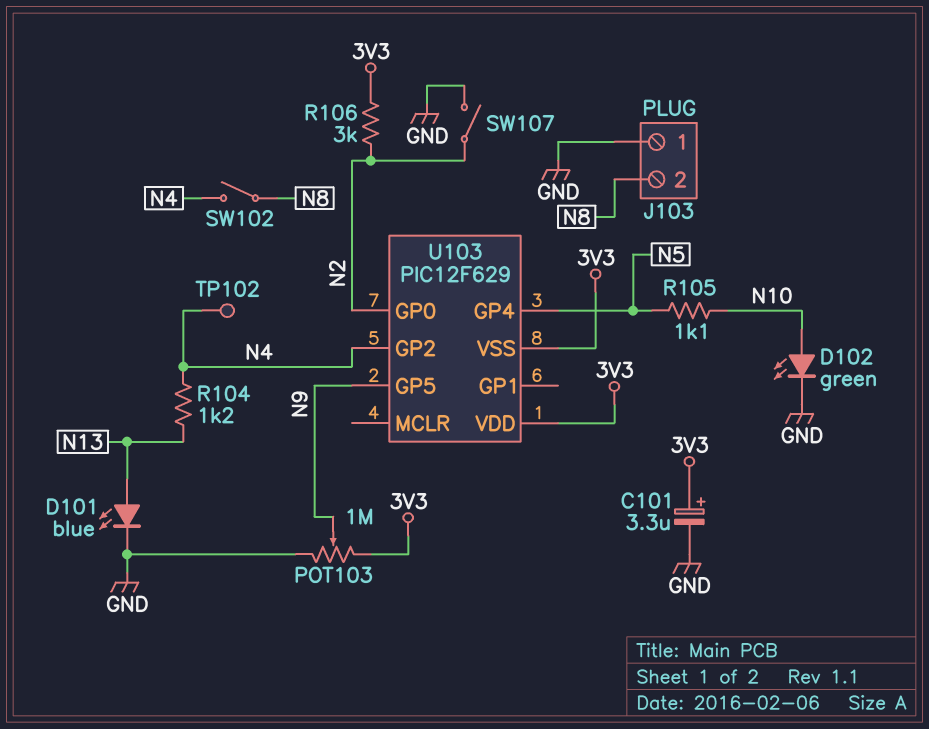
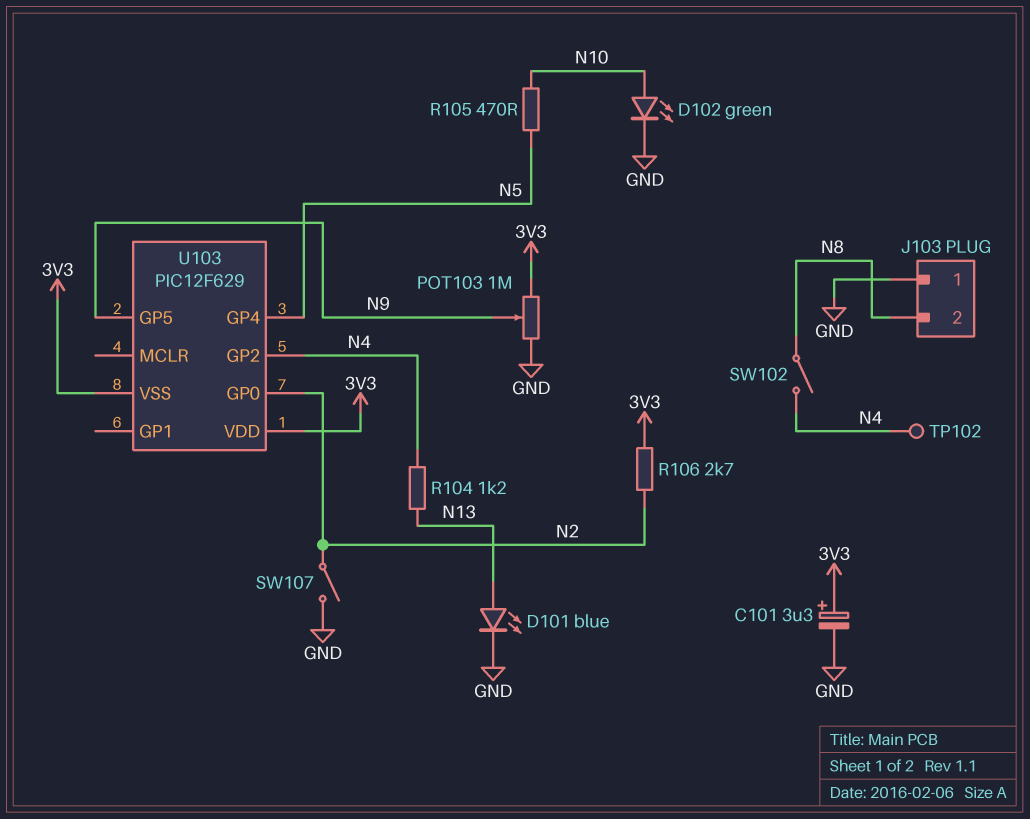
R105: 1.1k (N5, N10) -> 470 (N5, N10)
R106: 3k (3V3, N2) -> 2.7k (3V3, N2)

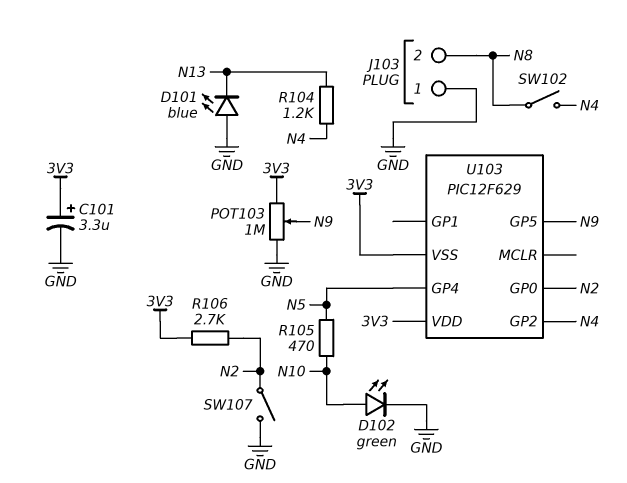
D101: LED blue (A N13, K GND) -> LED blue (A GND, K N13)
TP102: test point (N4) -> none

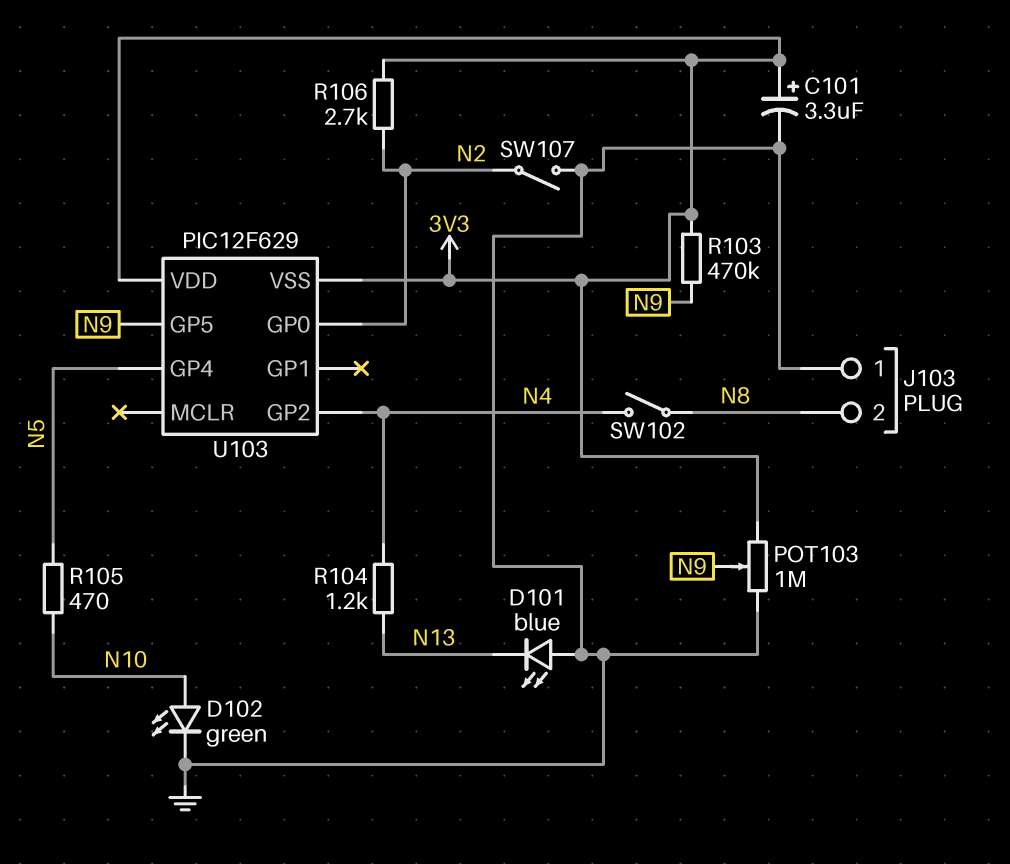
R103: none -> 470k (3V3, N9)

